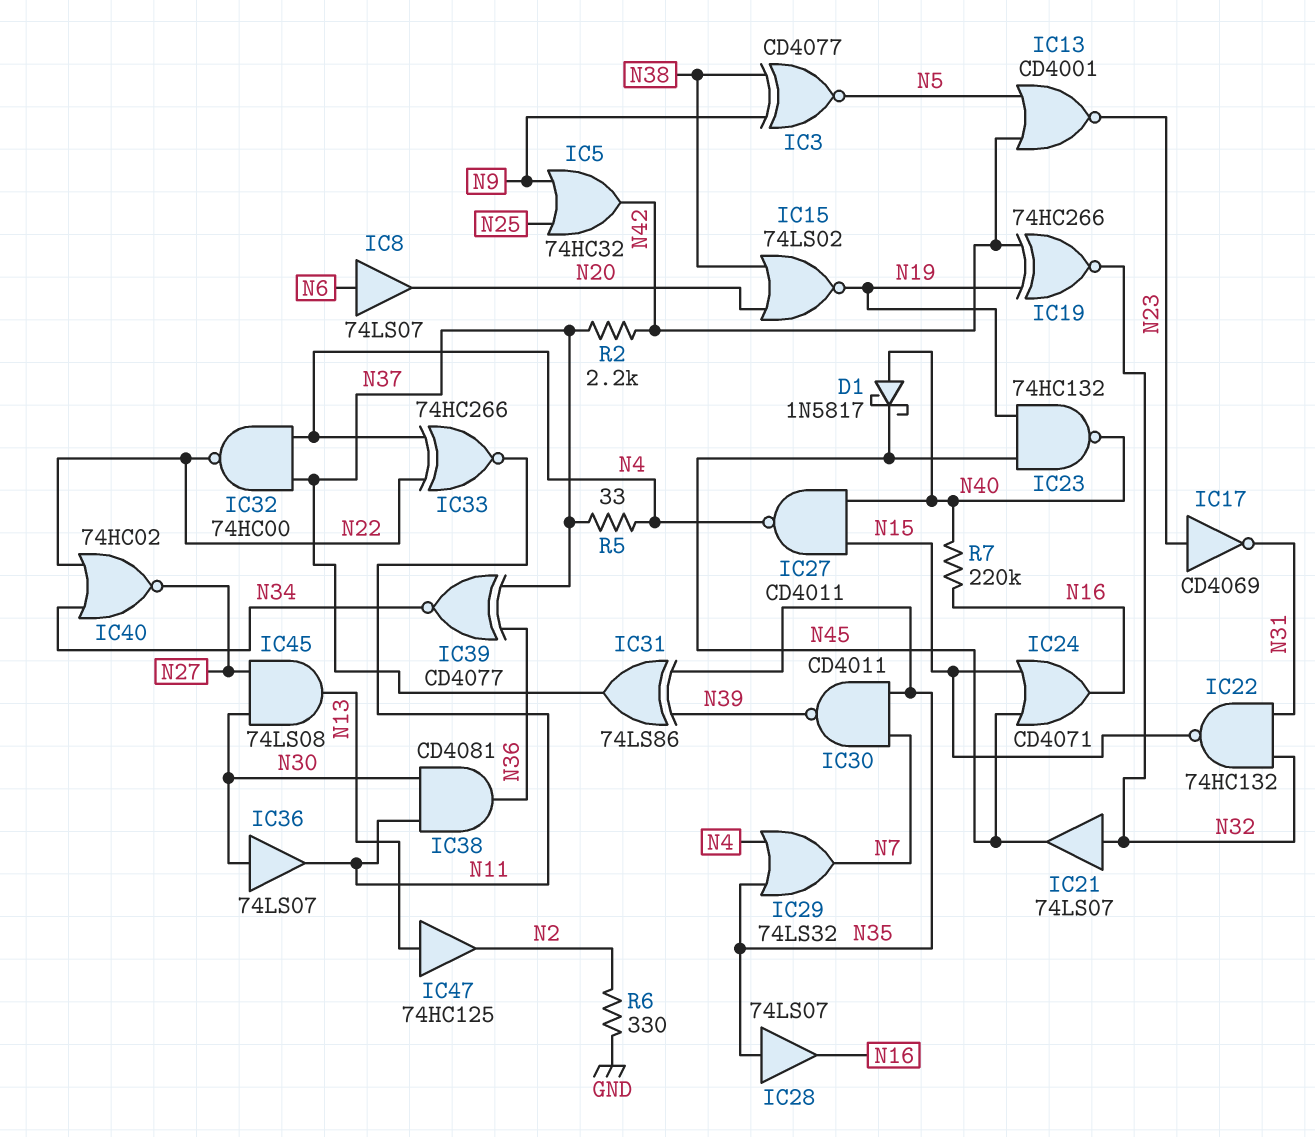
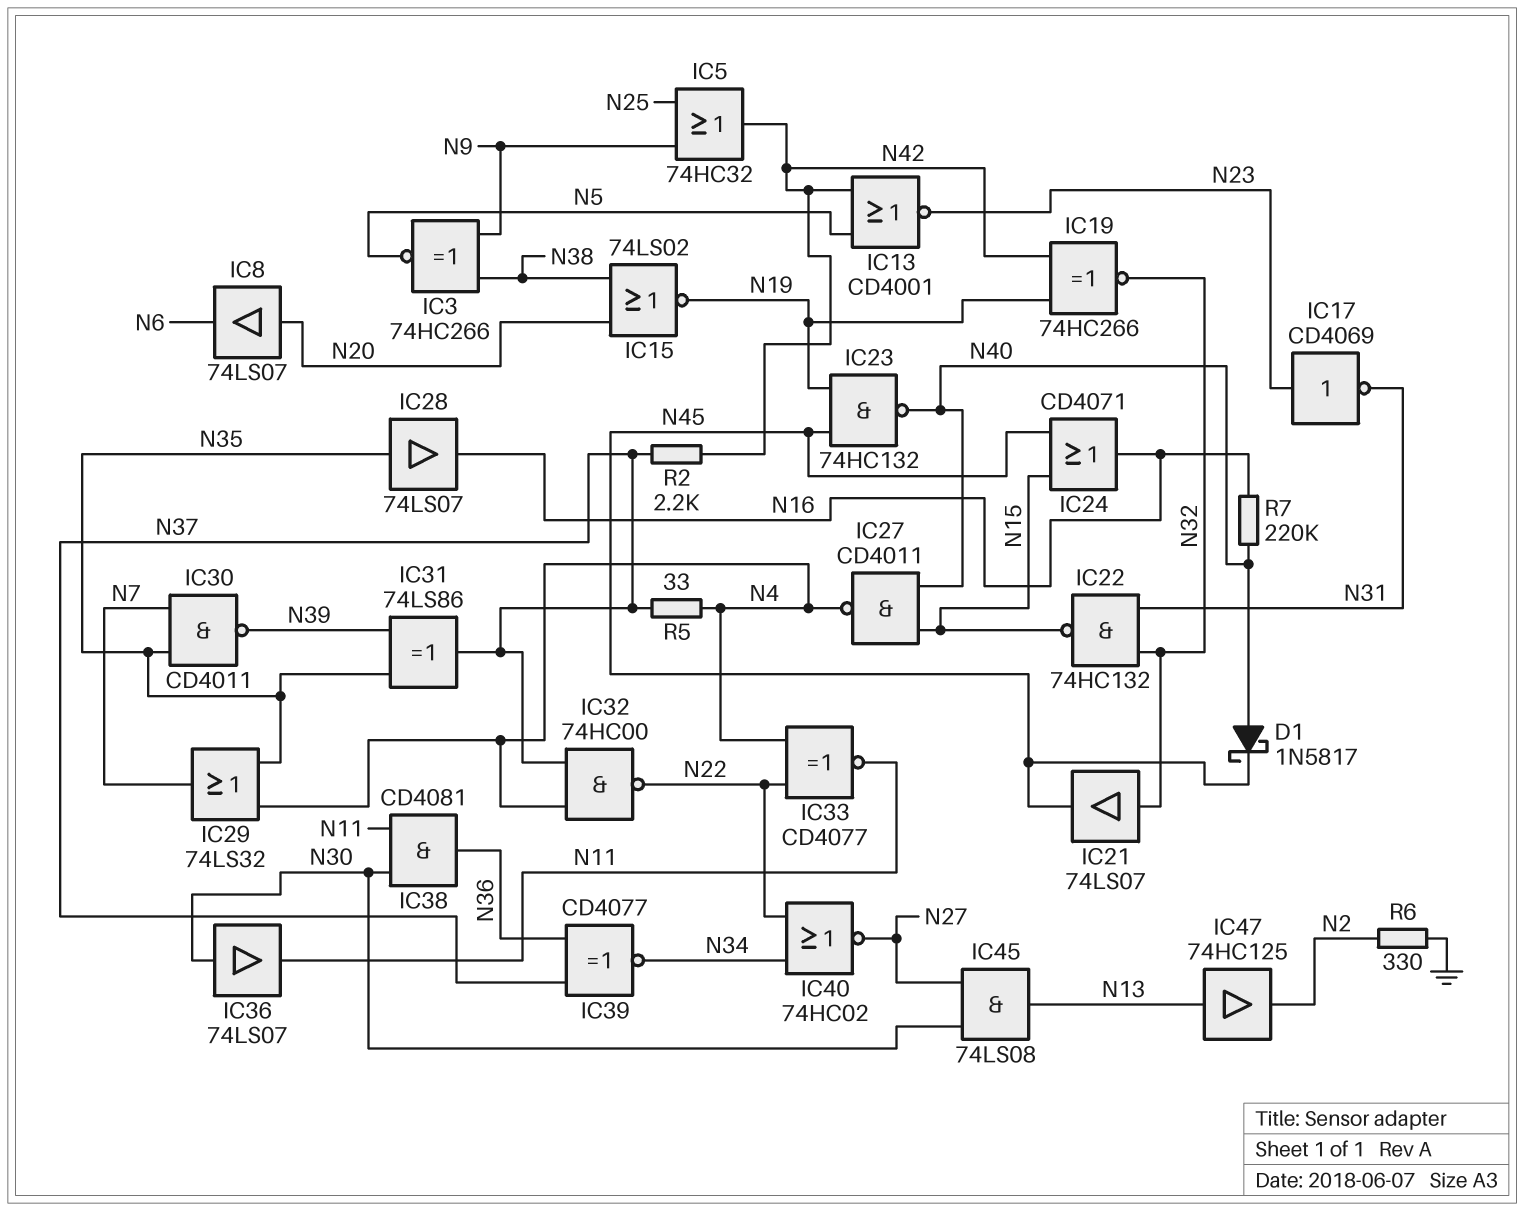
IC3: XNOR CD4077 (in N9, in N38, out N5) -> XNOR 74HC266 (in N9, in N38, out N5)
IC8: buffer 74LS07 (in N6, out N20) -> buffer 74LS07 (in N20, out N6)
IC33: XNOR 74HC266 (in N4, in N22, out N11) -> XNOR CD4077 (in N4, in N22, out N11)

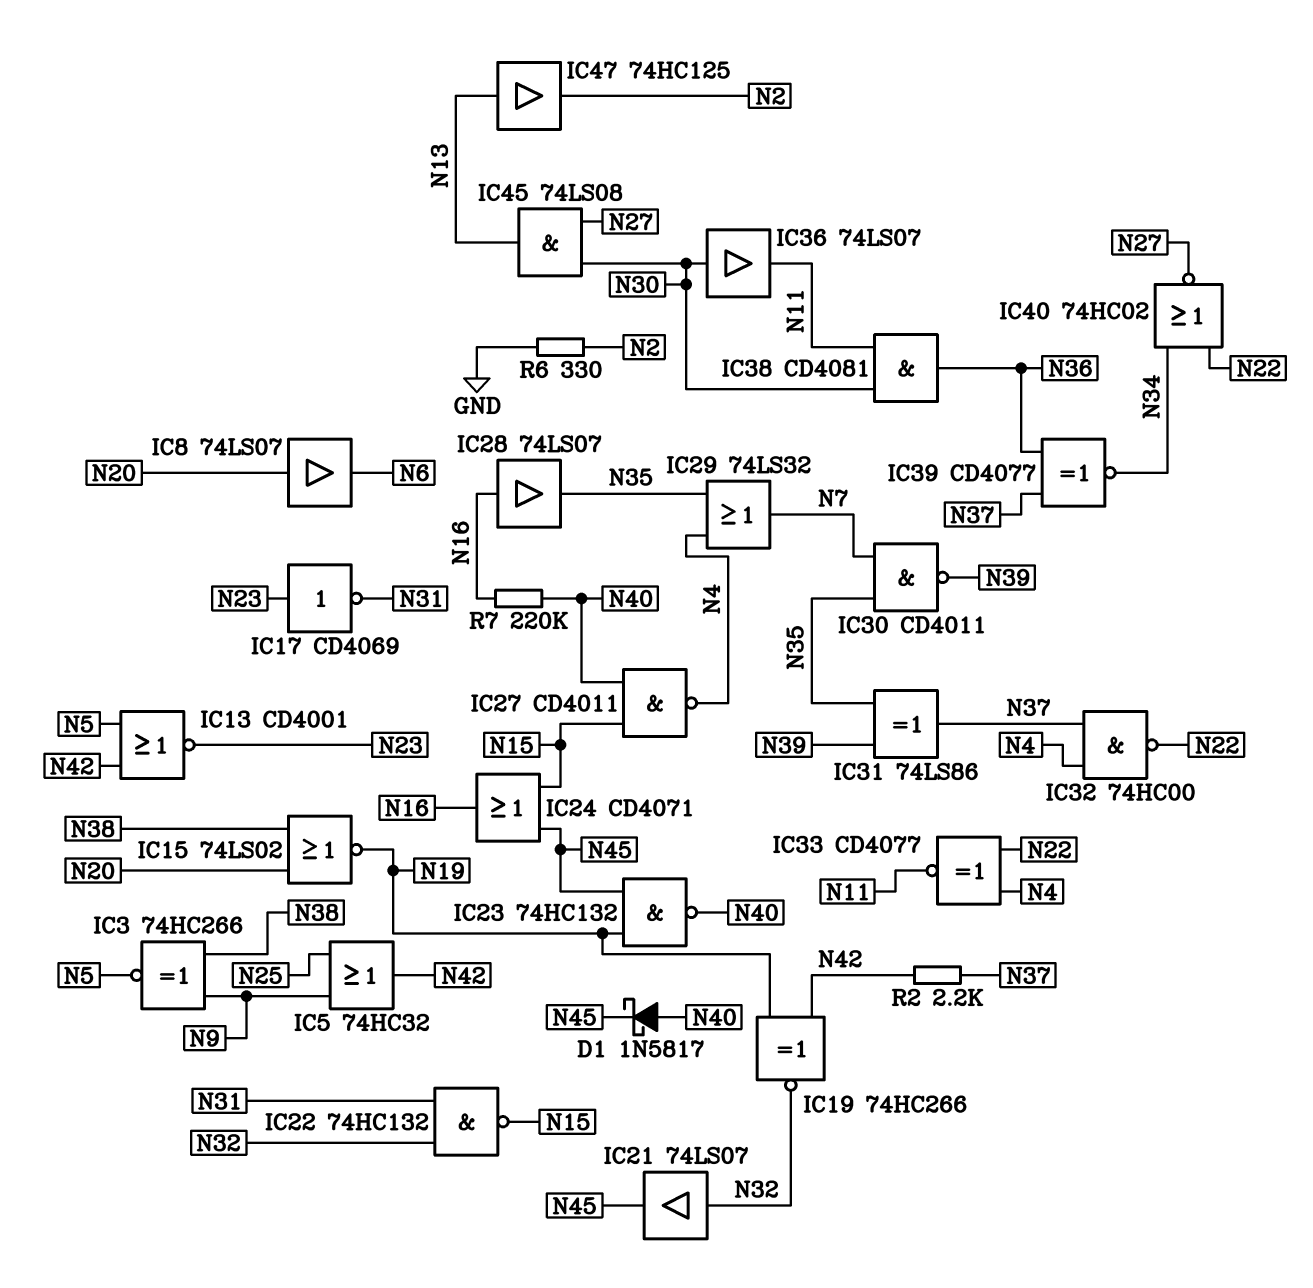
IC28: buffer 74LS07 (in N35, out N16) -> buffer 74LS07 (in N16, out N35)
R5: 33 (N4, N37) -> none

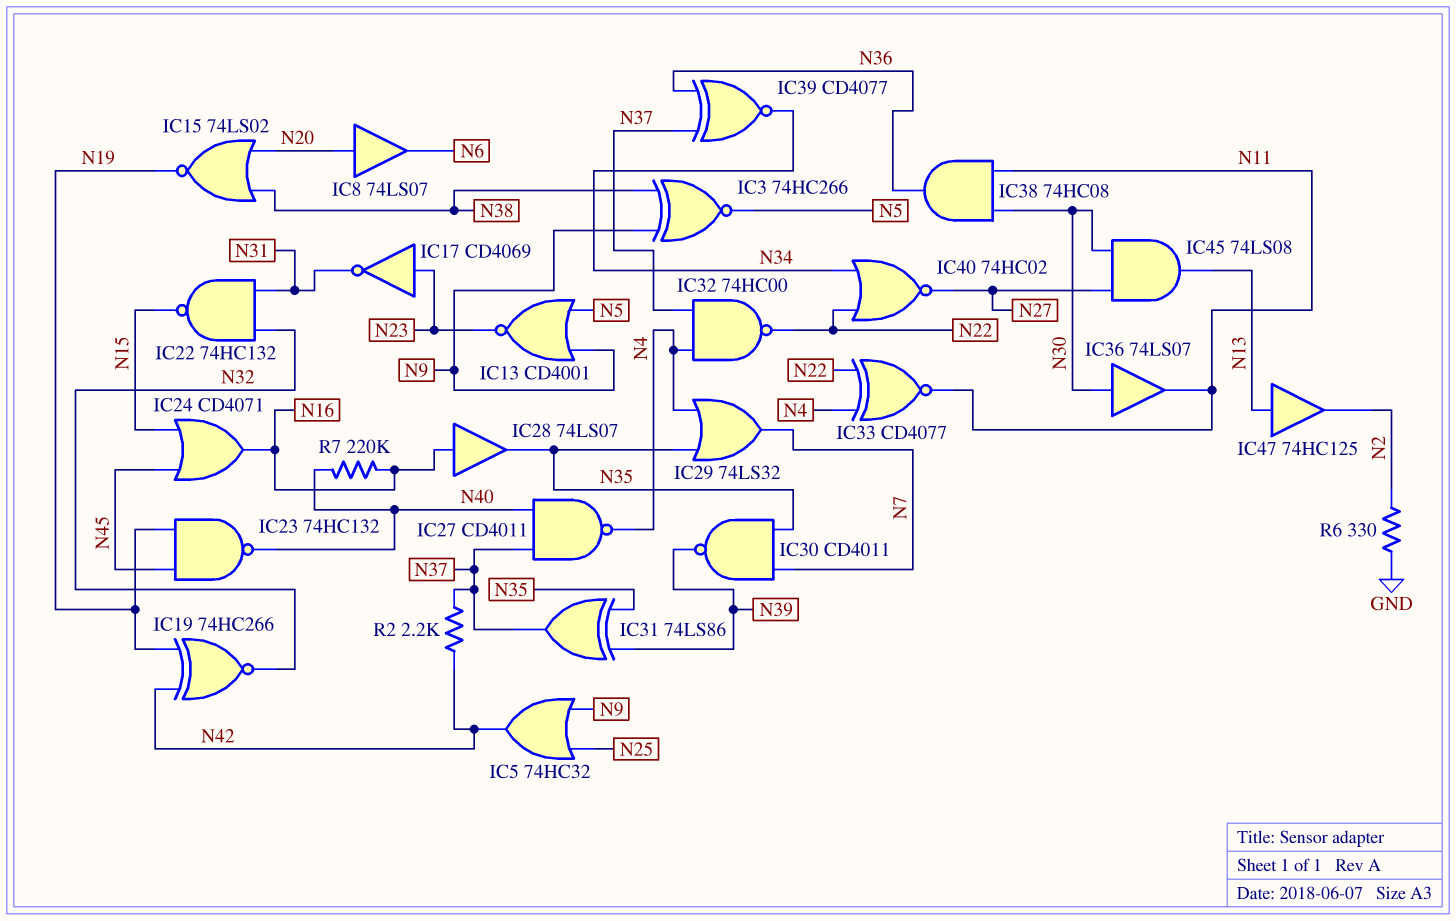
D1: schottky 1N5817 (A N40, K N45) -> none
IC13: NOR CD4001 (in N5, in N42, out N23) -> NOR CD4001 (in N5, in N9, out N23)
IC21: buffer 74LS07 (in N32, out N45) -> none
IC27: NAND CD4011 (in N15, in N40, out N4) -> NAND CD4011 (in N37, in N40, out N4)
IC38: AND CD4081 (in N11, in N30, out N36) -> AND 74HC08 (in N11, in N30, out N36)

